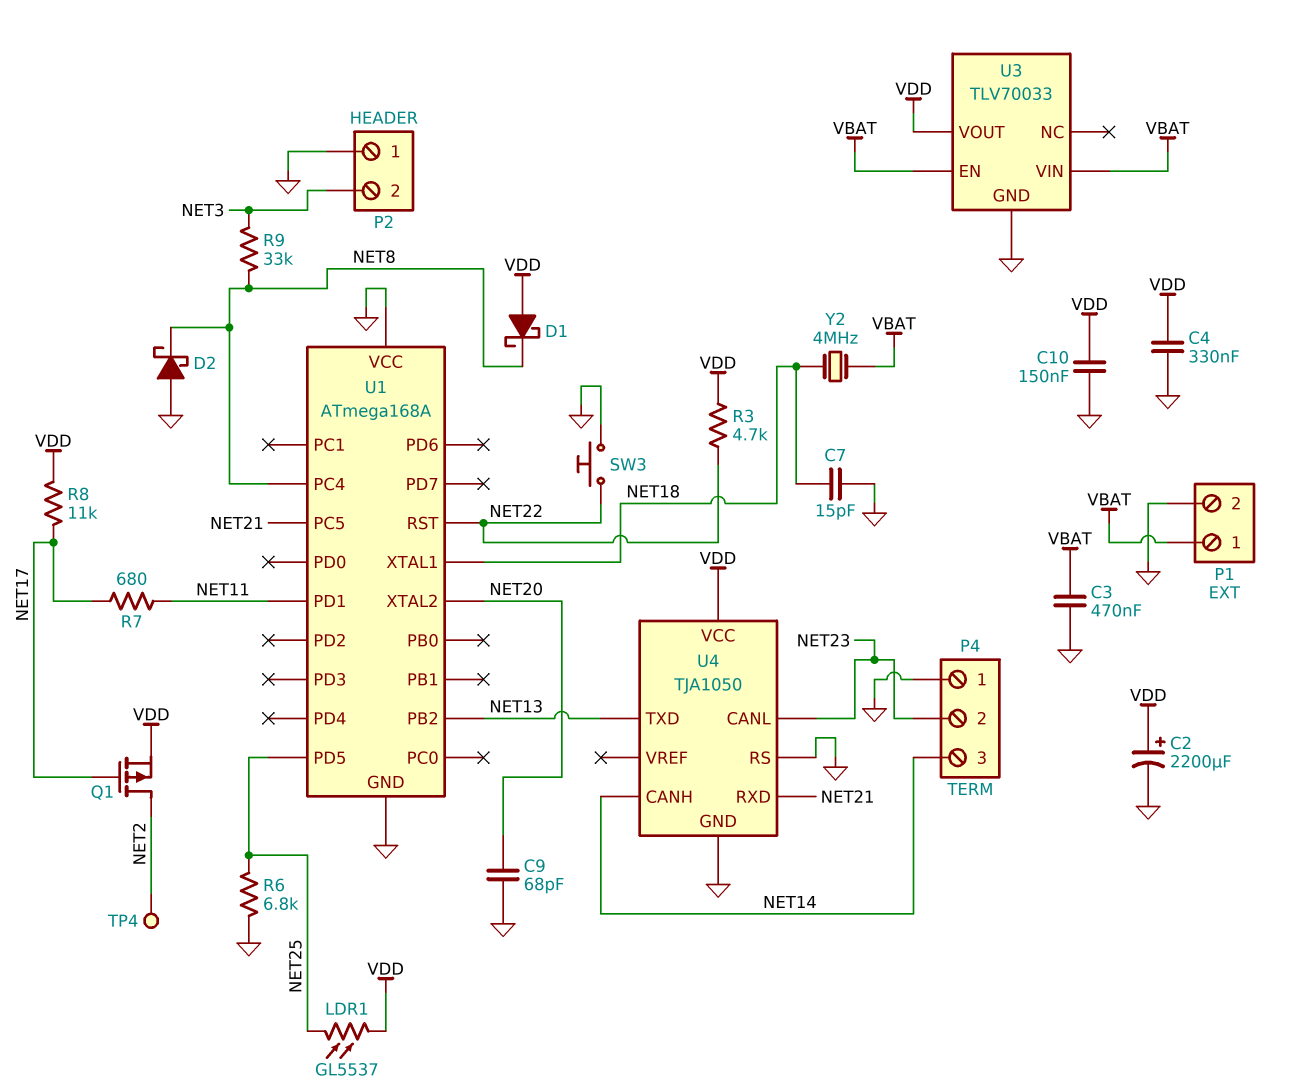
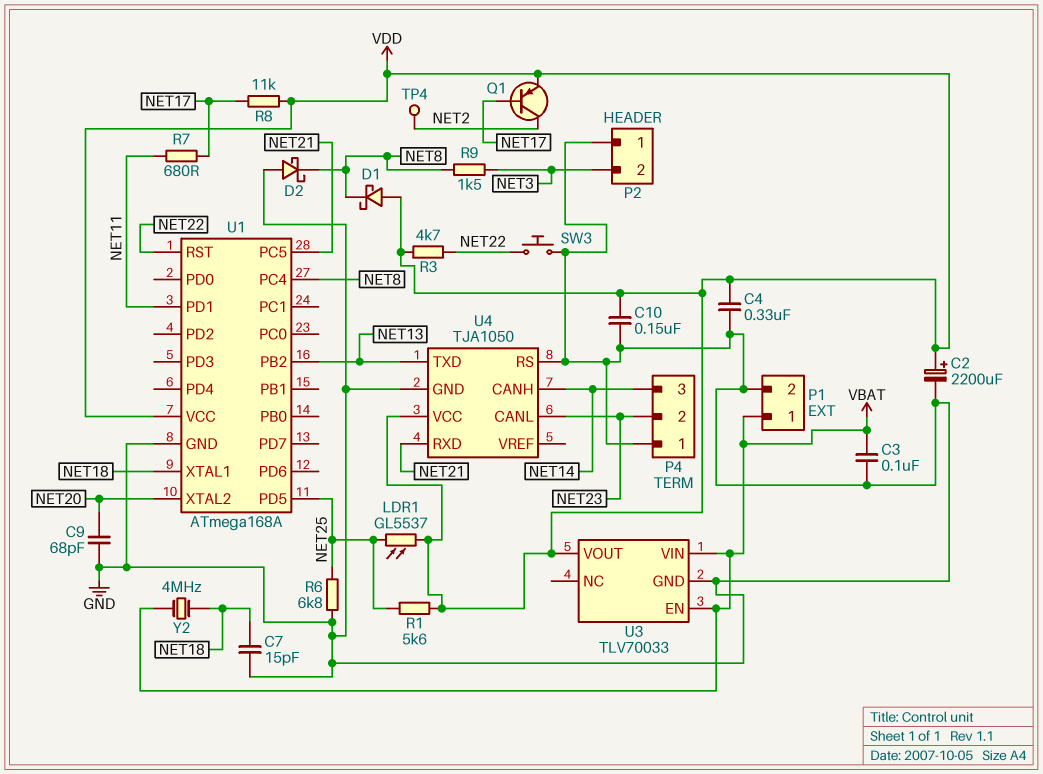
C3: 470nF (GND, VBAT) -> 100nF (GND, VBAT)
Q1: PMOS (G NET17, D NET2, S VDD) -> PNP (B NET17, C NET2, E VDD)
R1: none -> 5.6k (NET25, VDD)
R9: 33k (NET3, NET8) -> 1.5k (NET3, NET8)
U1 pin VCC: GND -> VDD

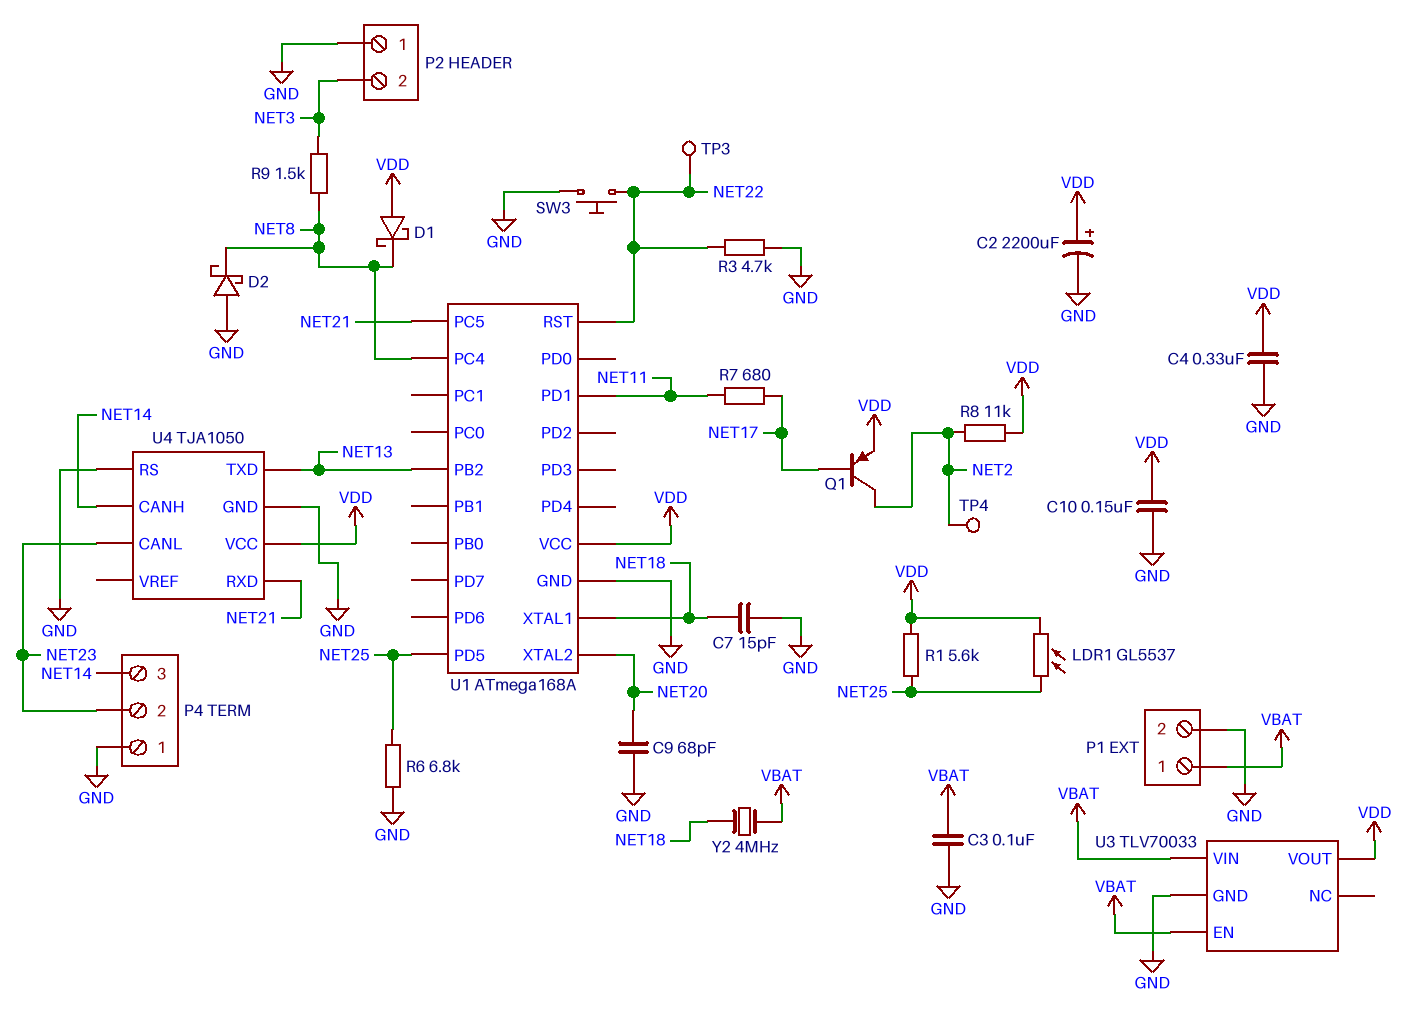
R3: 4.7k (NET22, VDD) -> 4.7k (GND, NET22)
R8: 11k (NET17, VDD) -> 11k (NET2, VDD)
TP3: none -> test point (NET22)

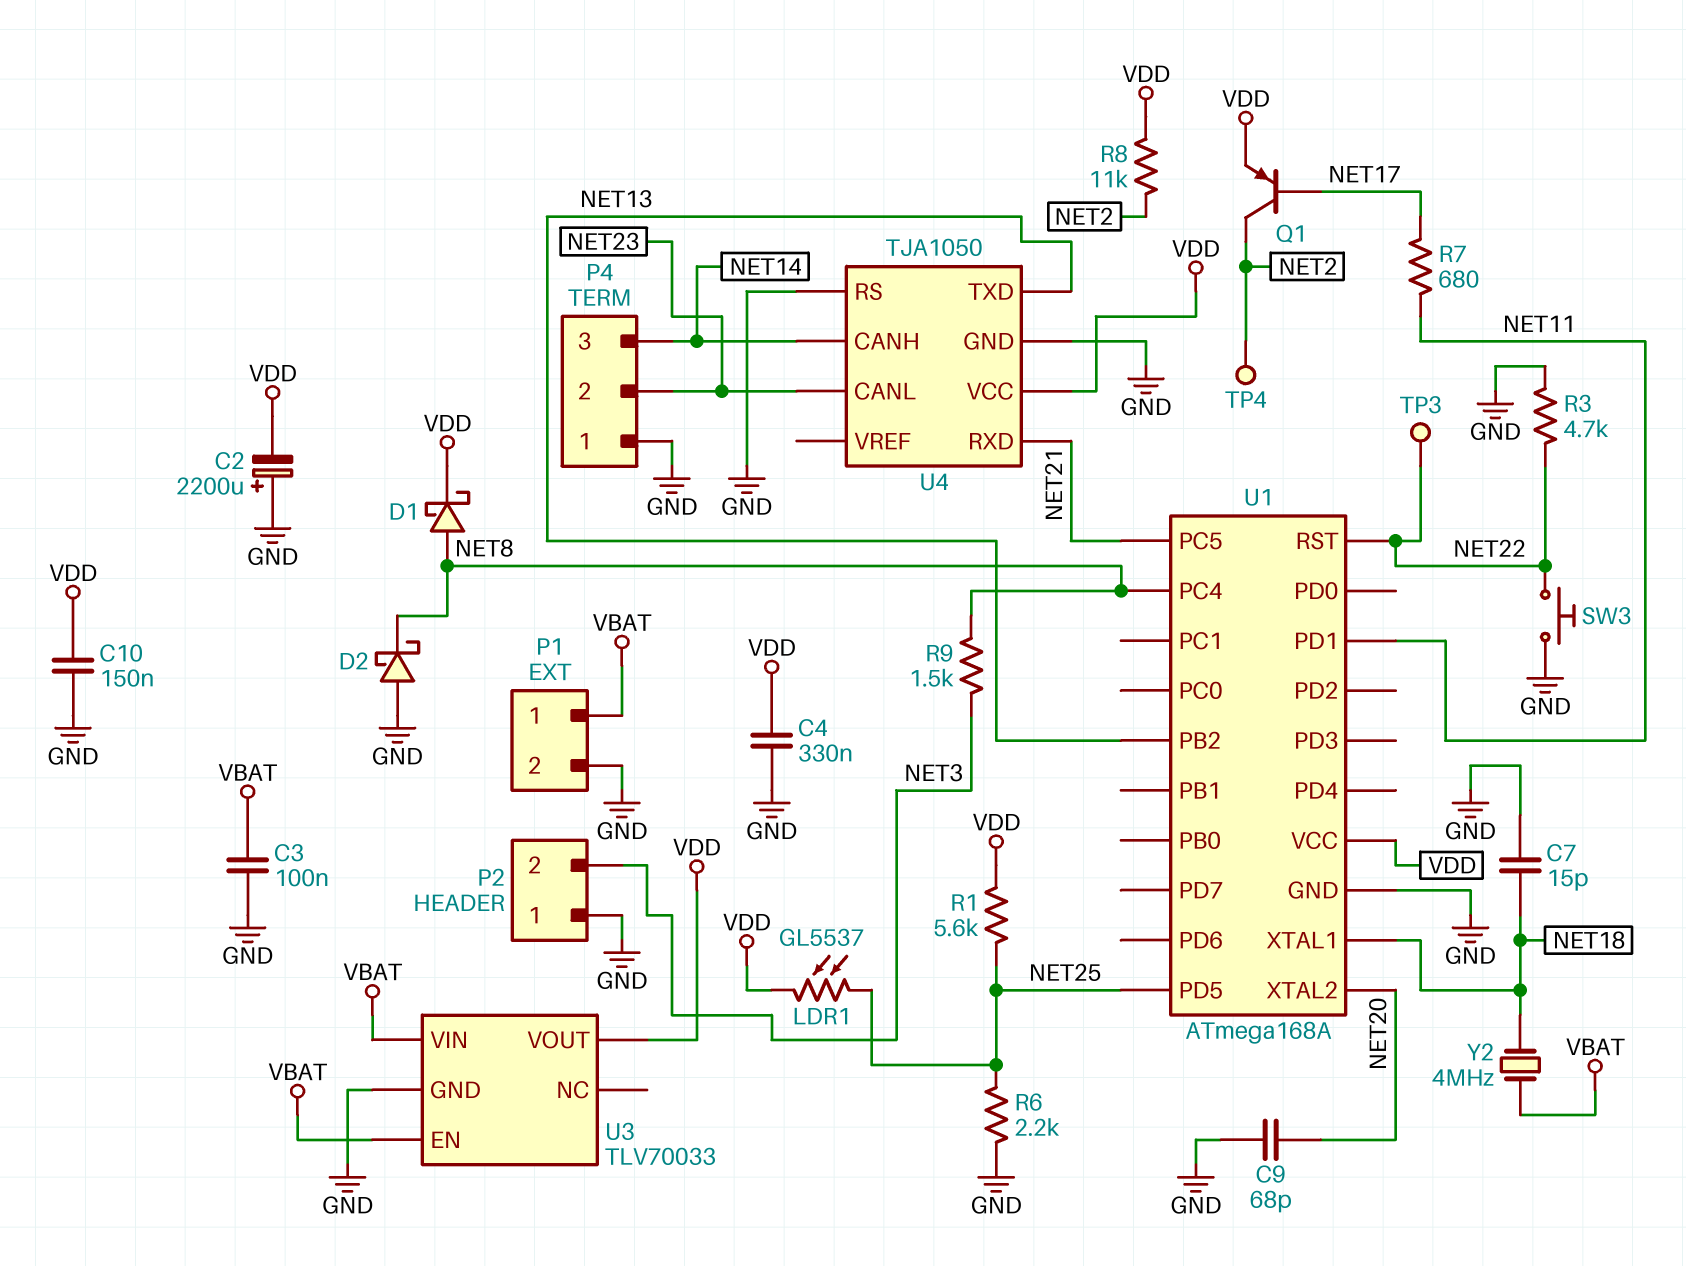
C2: 2200uF (plus VDD, minus GND) -> 2200uF (plus GND, minus VDD)
D1: schottky (A VDD, K NET8) -> schottky (A NET8, K VDD)
R6: 6.8k (GND, NET25) -> 2.2k (GND, NET25)

